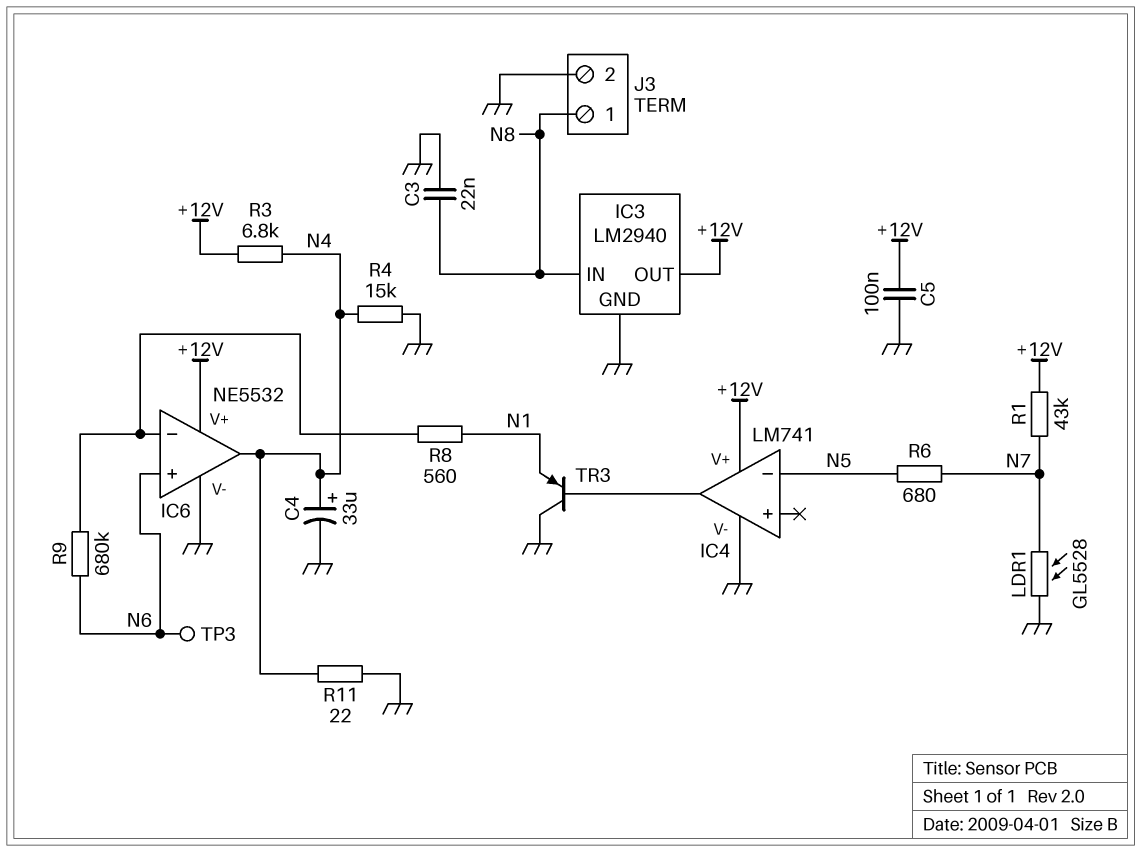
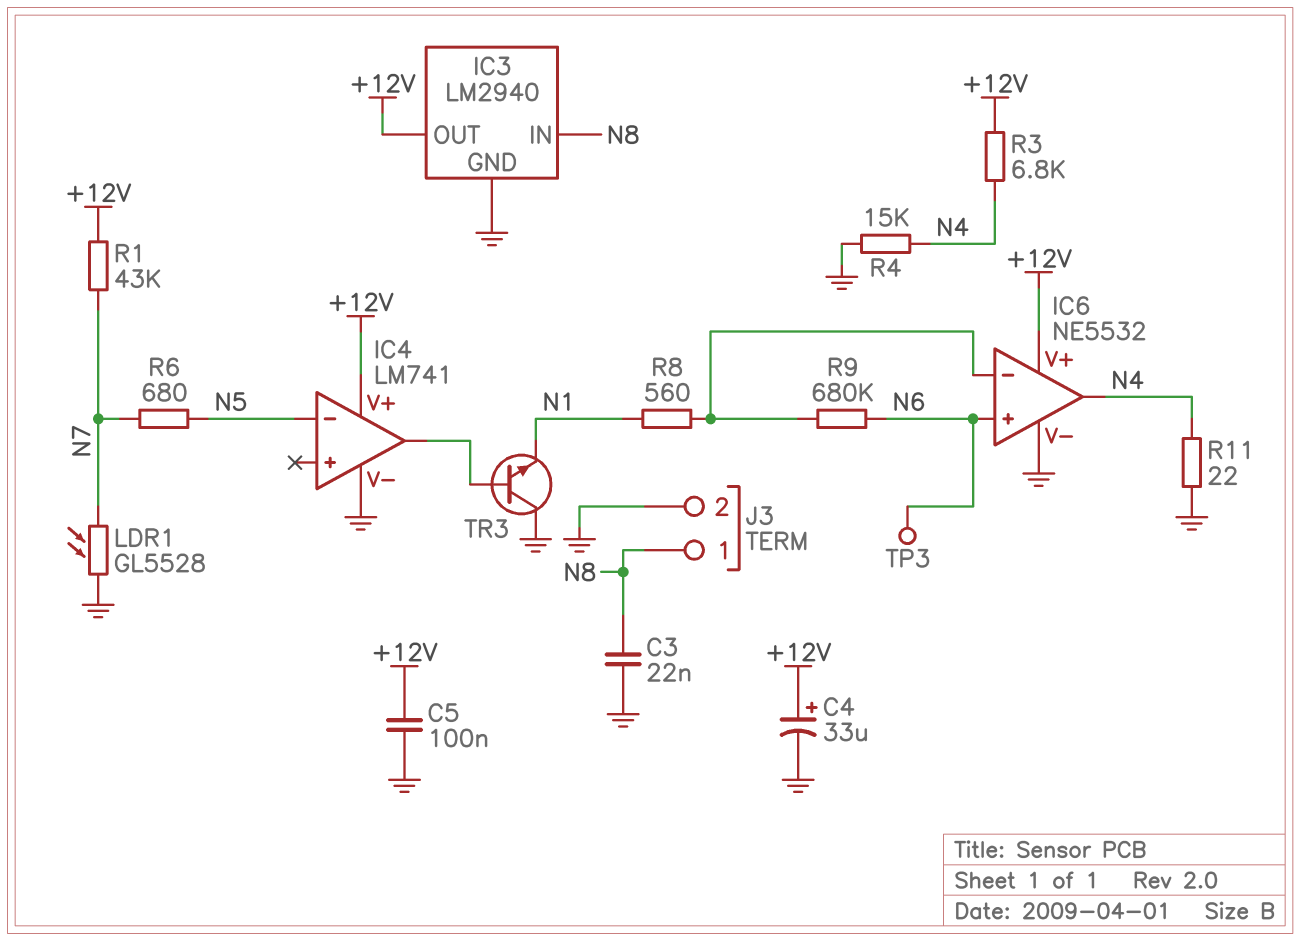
C4: 33uF (plus N4, minus GND) -> 33uF (plus +12V, minus GND)
TR3: PNP (B IC4/out, C GND, E N1) -> NPN (B IC4/out, C GND, E N1)

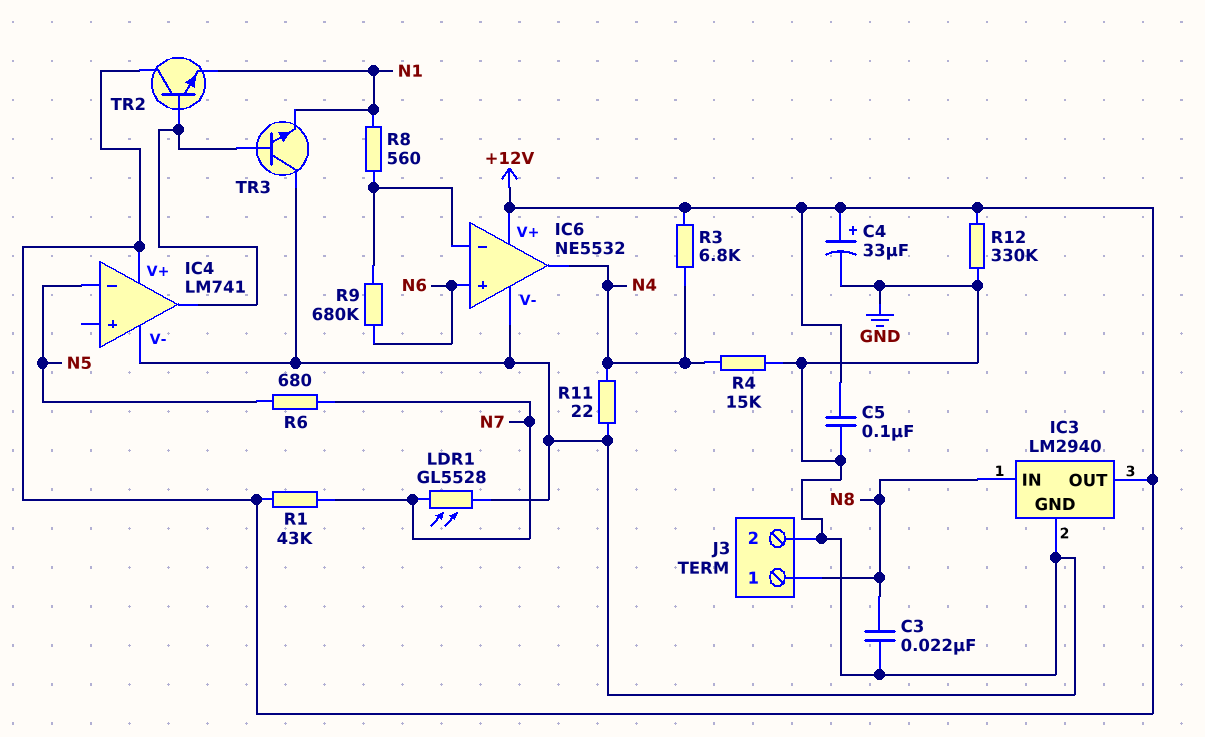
R12: none -> 330k (+12V, GND)
TP3: test point (N6) -> none
TR2: none -> NPN (B IC4/out, C +12V, E N1)

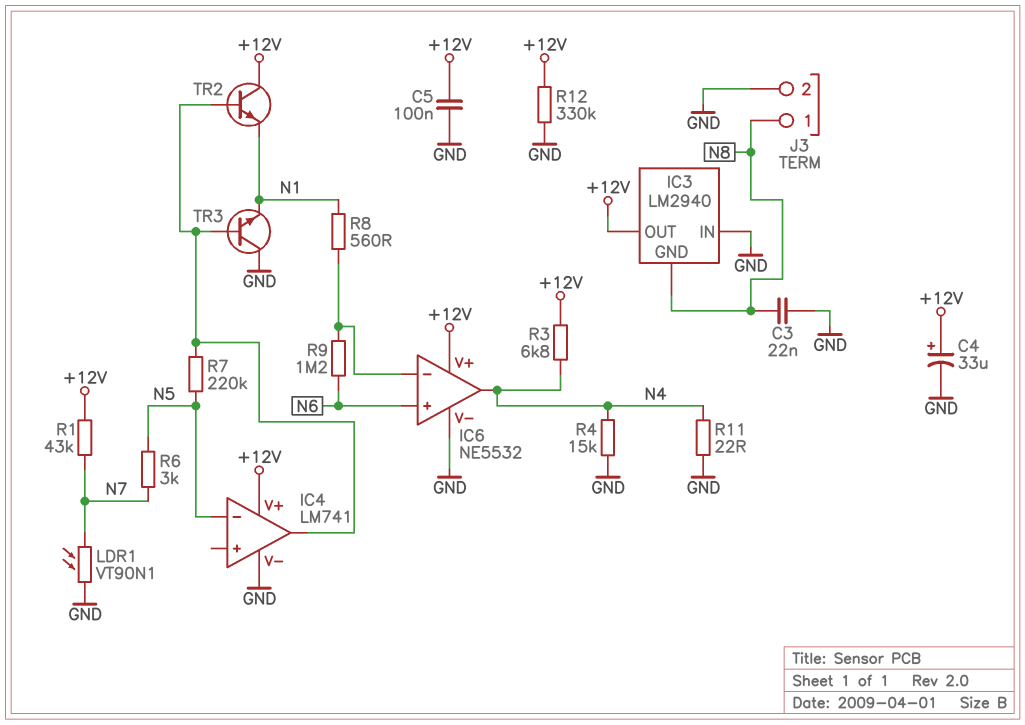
IC3 pin GND: GND -> N8
IC3 pin IN: N8 -> GND
LDR1: GL5528 (GND, N7) -> VT90N1 (GND, N7)
R6: 680 (N5, N7) -> 3k (N5, N7)
R7: none -> 220k (IC4/out, N5)
R9: 680k (IC6/in-, N6) -> 1.2M (IC6/in-, N6)

